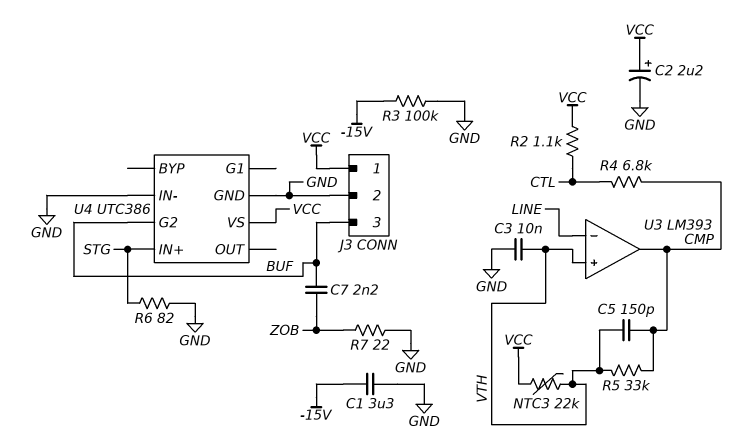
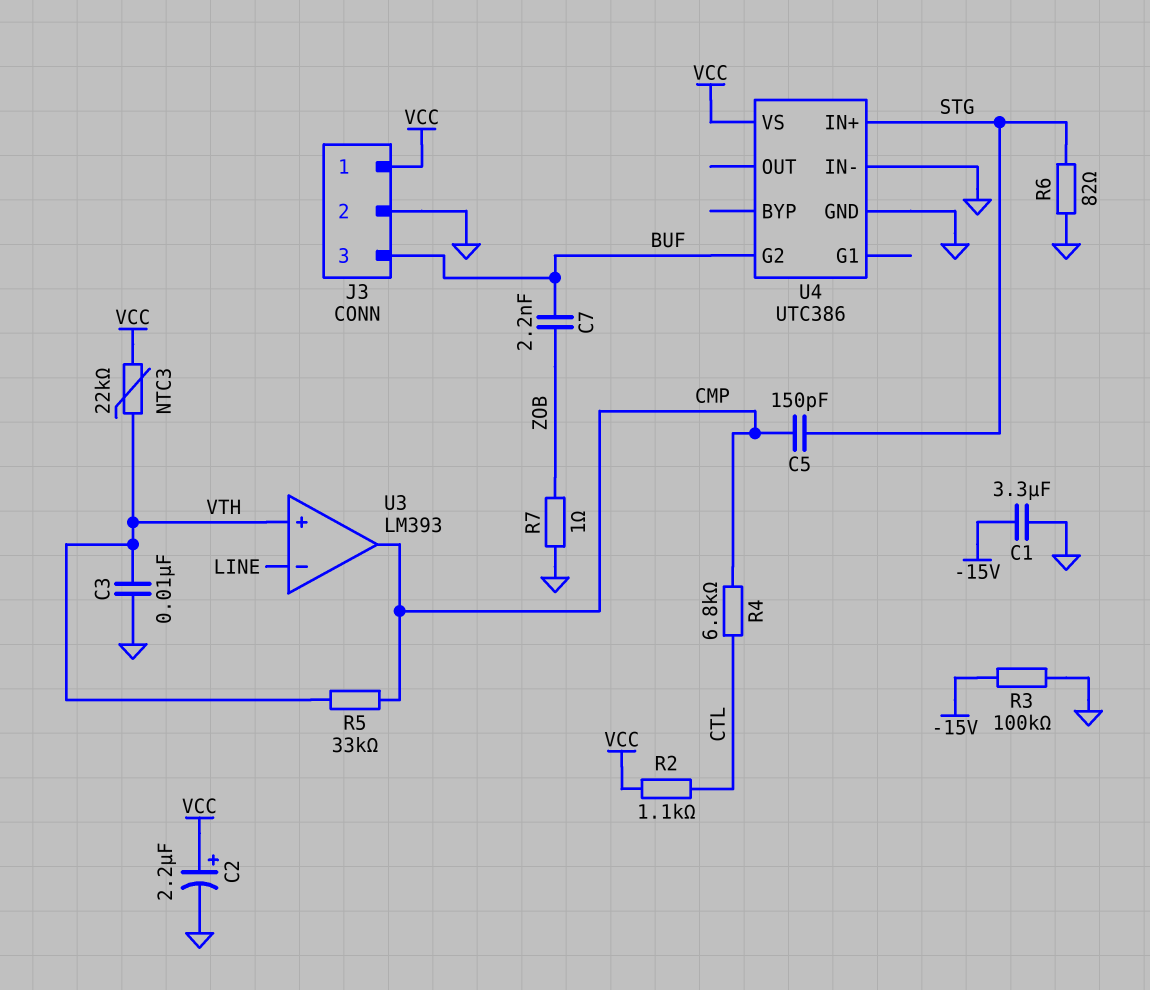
C5: 150pF (CMP, VTH) -> 150pF (CMP, STG)
R7: 22 (GND, ZOB) -> 1 (GND, ZOB)

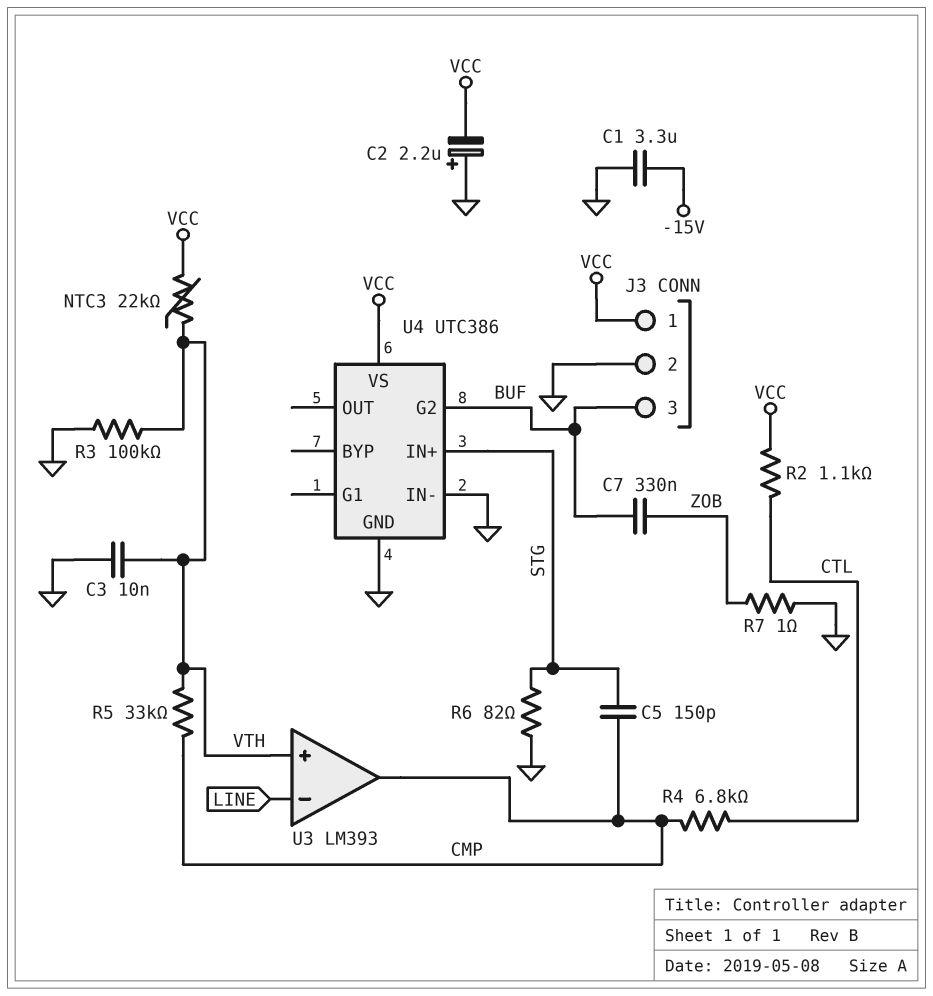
C2: 2.2uF (plus VCC, minus GND) -> 2.2uF (plus GND, minus VCC)
C7: 2.2nF (BUF, ZOB) -> 330nF (BUF, ZOB)
R3: 100k (-15V, GND) -> 100k (GND, VTH)

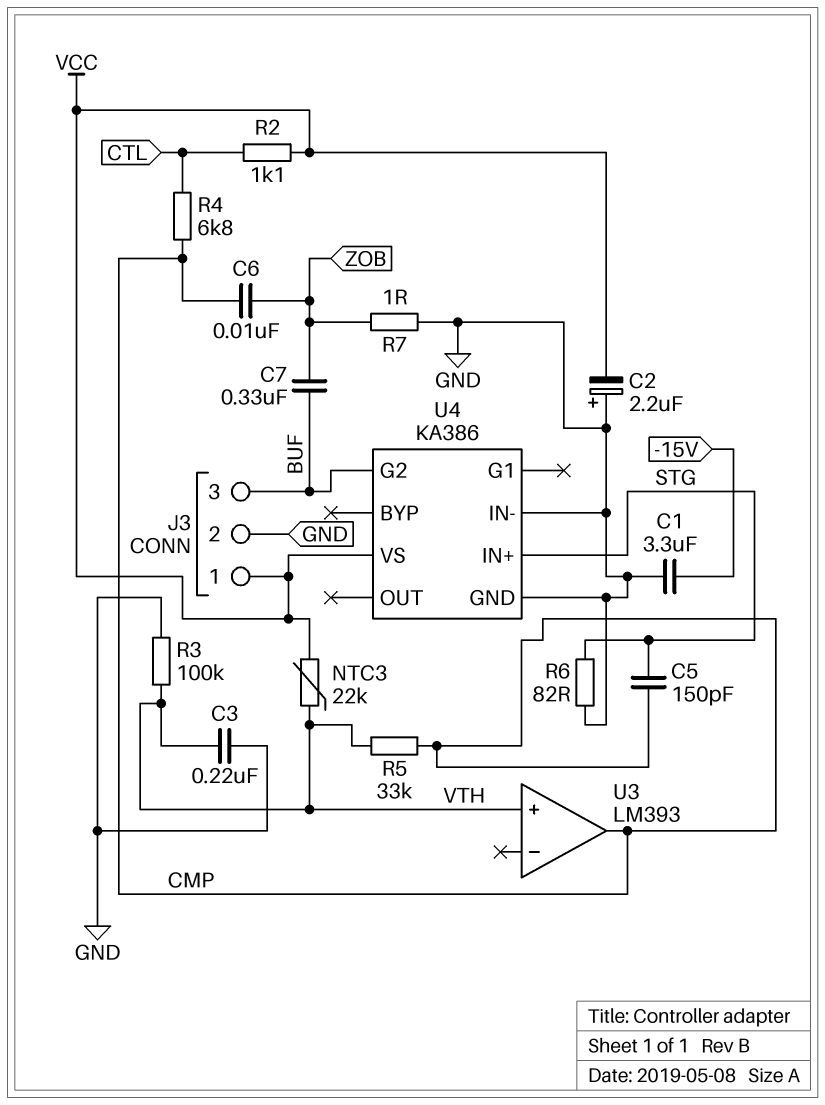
C3: 10nF (GND, VTH) -> 220nF (GND, VTH)
C6: none -> 10nF (CMP, ZOB)
U3 pin in-: LINE -> none
U4: UTC386 -> KA386

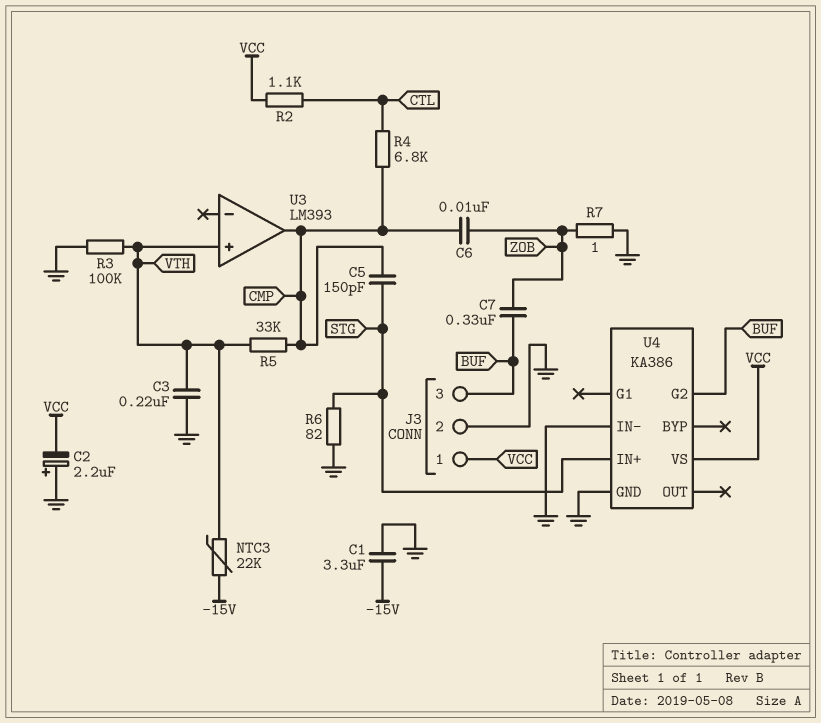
NTC3: 22k (VCC, VTH) -> 22k (-15V, VTH)

